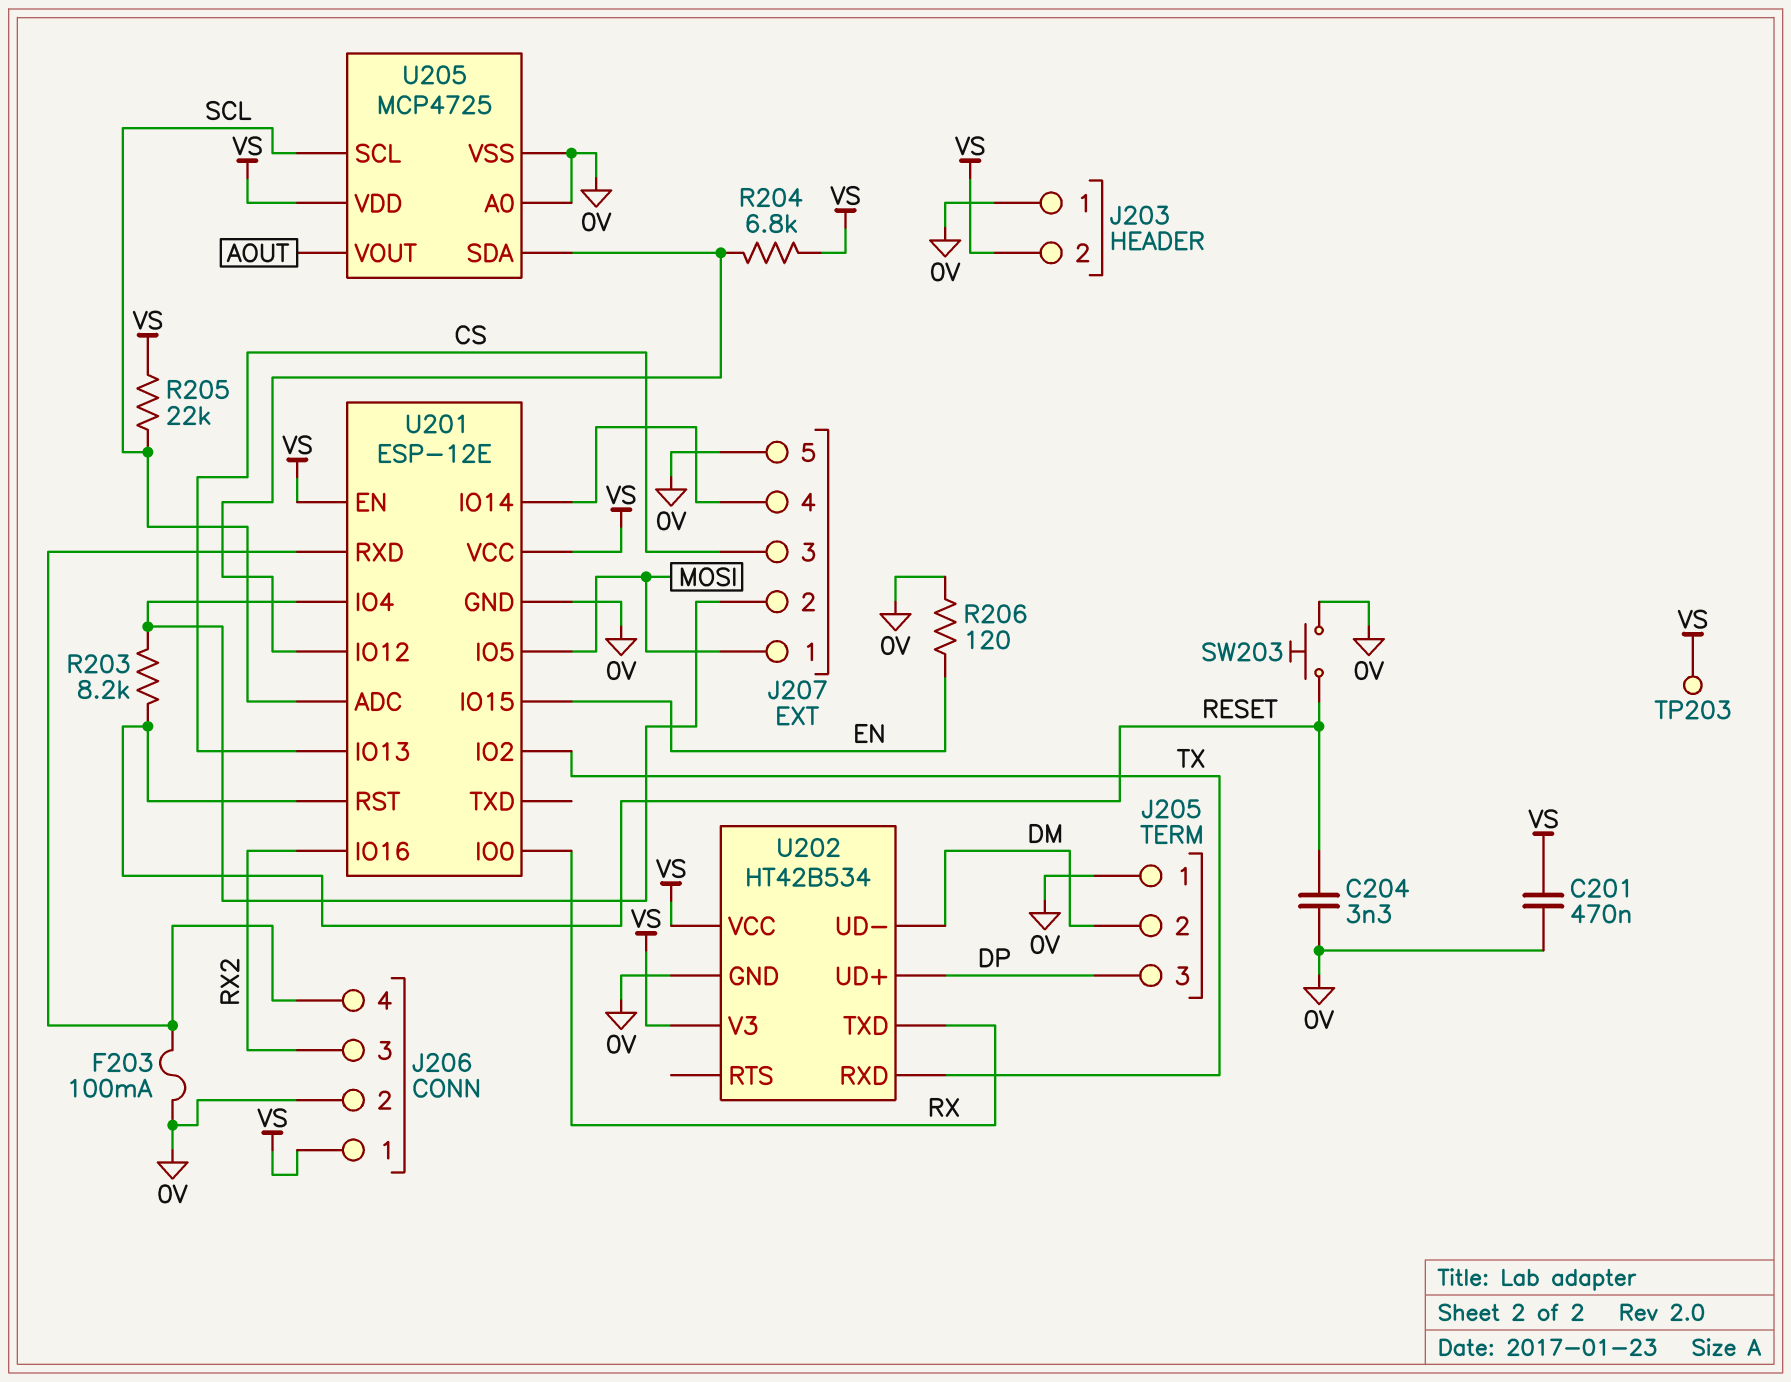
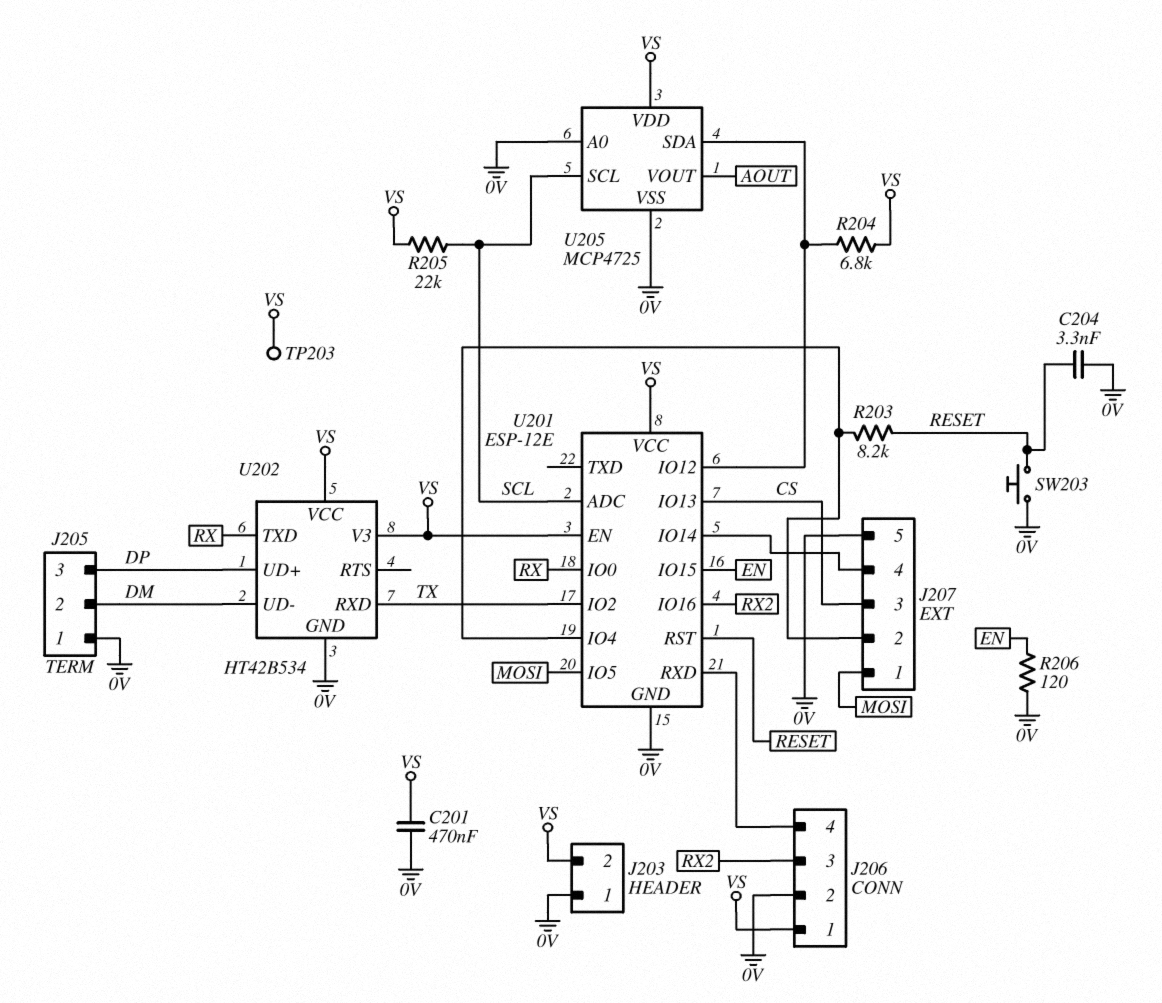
F203: 100mA (0V, J206/4) -> none

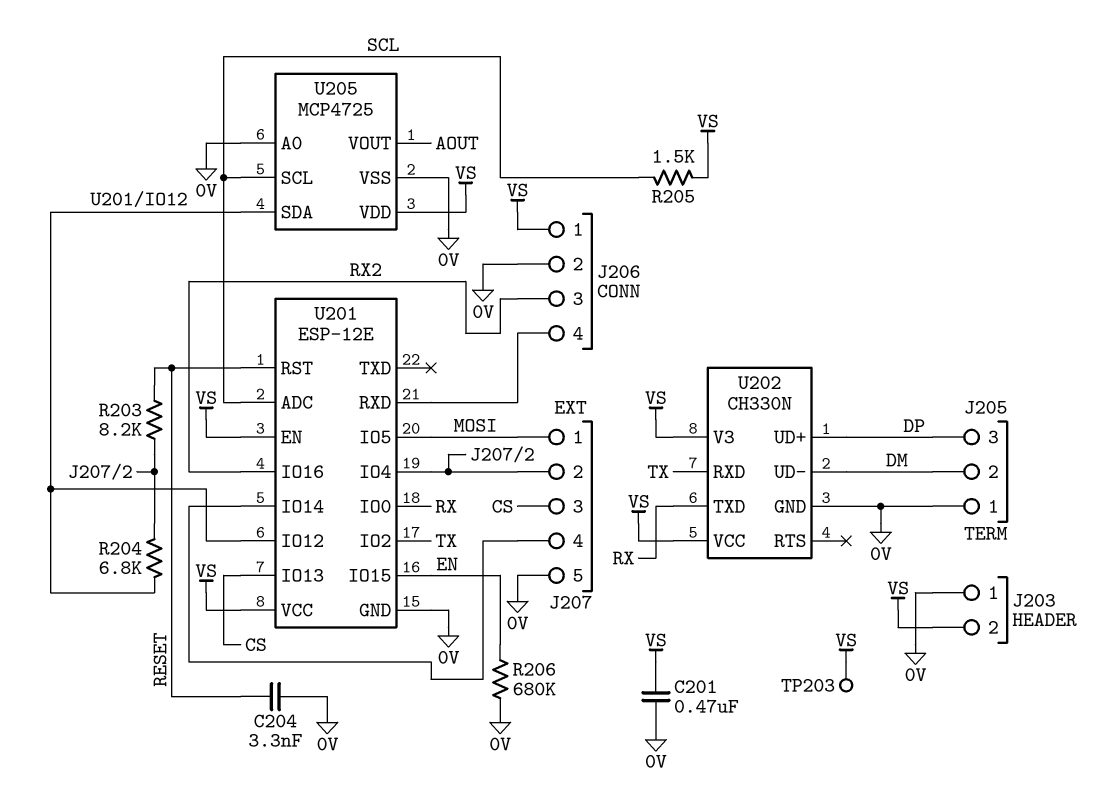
R204: 6.8k (U201/IO12, VS) -> 6.8k (J207/2, U201/IO12)
R205: 22k (SCL, VS) -> 1.5k (SCL, VS)
R206: 120 (0V, EN) -> 680k (0V, EN)
SW203: button (0V, RESET) -> none
U202: HT42B534 -> CH330N

